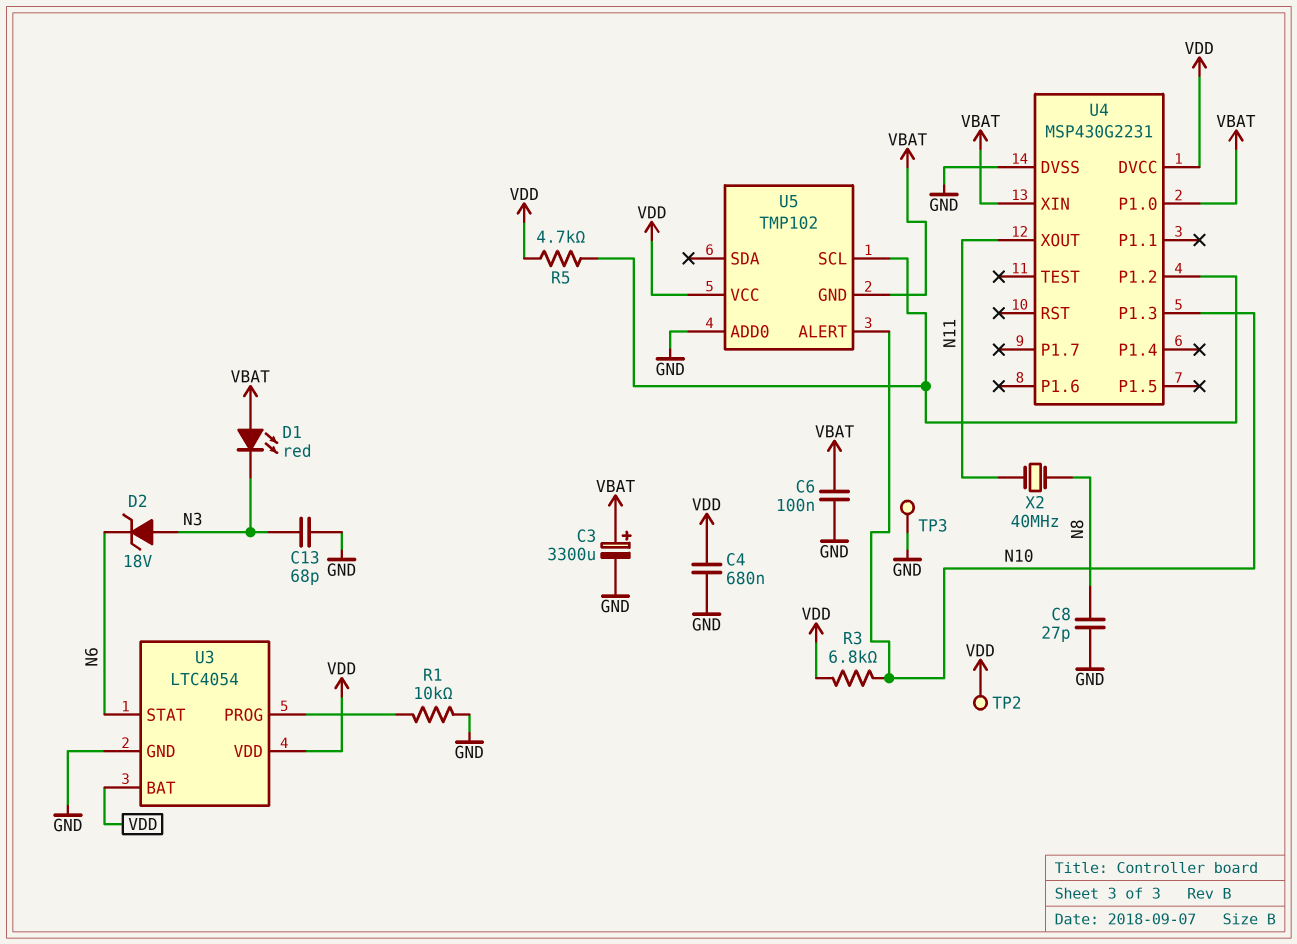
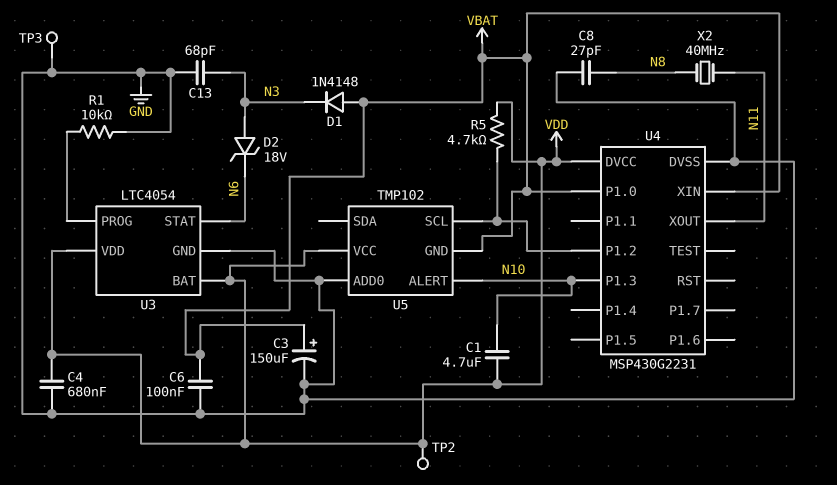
C1: none -> 4.7uF (N10, VDD)
C3: 3300uF (plus VBAT, minus GND) -> 150uF (plus VBAT, minus GND)
D1: LED red (A VBAT, K N3) -> diode 1N4148 (A VBAT, K N3)
R3: 6.8k (N10, VDD) -> none

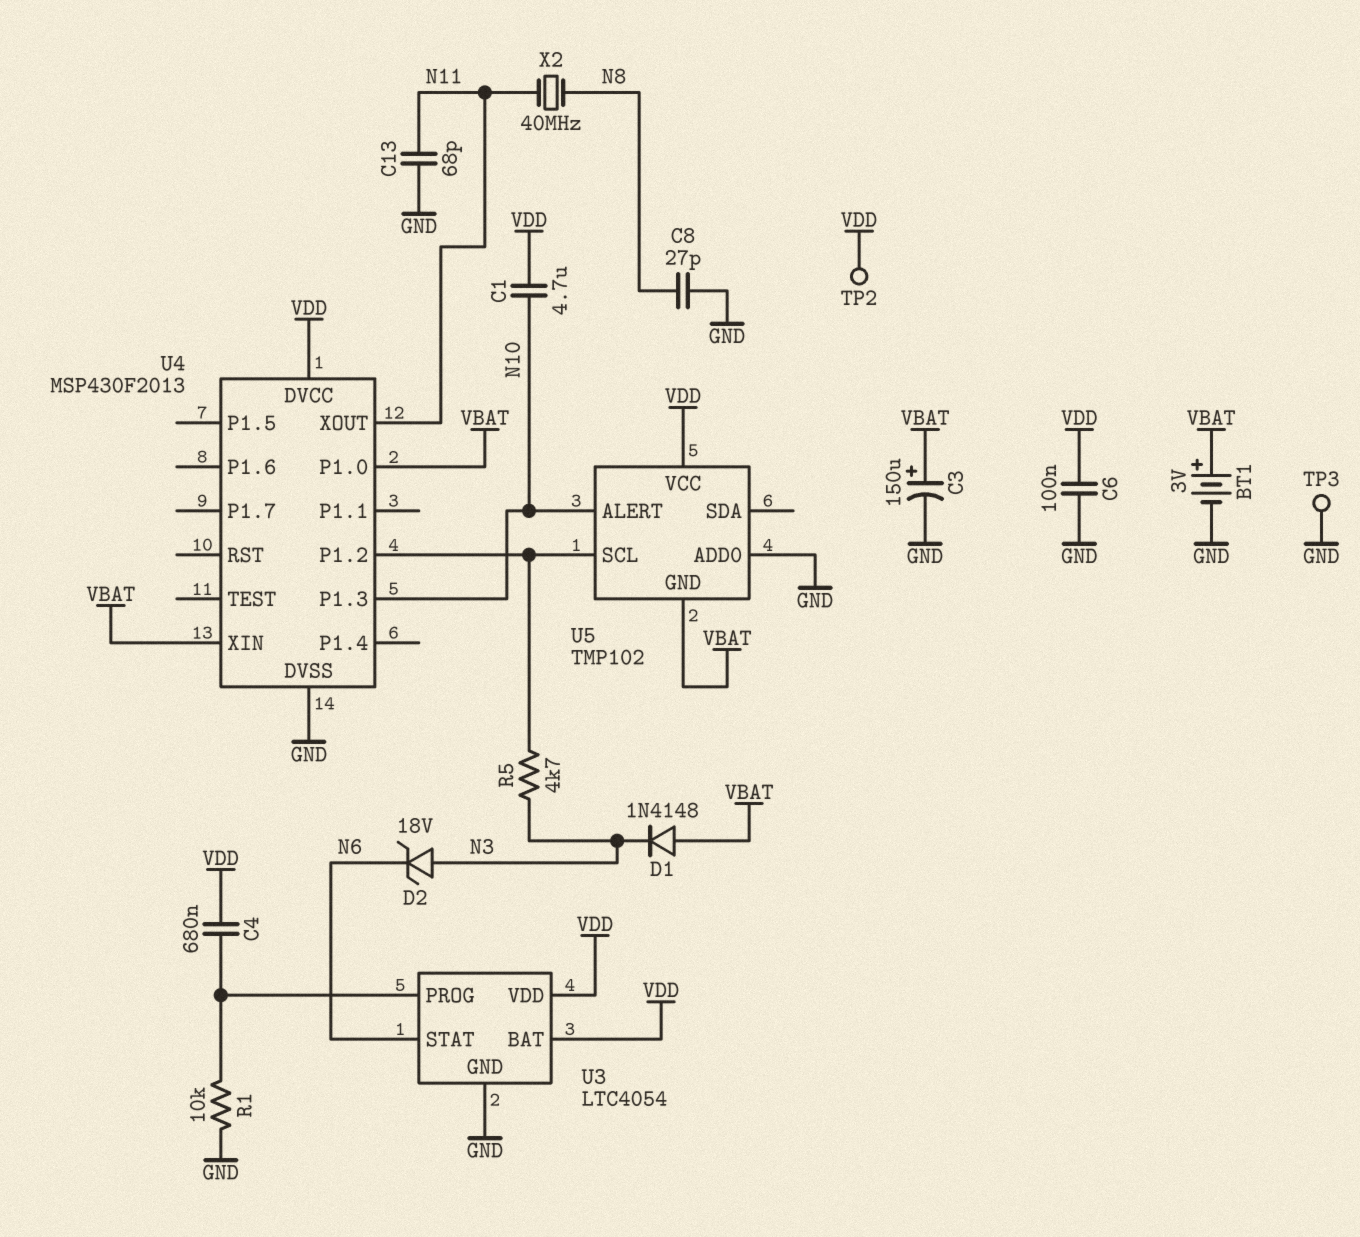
BT1: none -> 3V (plus VBAT, minus GND)
C4: 680nF (GND, VDD) -> 680nF (U3/PROG, VDD)
C6: 100nF (GND, VBAT) -> 100nF (GND, VDD)
C13: 68pF (GND, N3) -> 68pF (GND, N11)
R5: 4.7k (U4/P1.2, VDD) -> 4.7k (N3, U4/P1.2)
U4: MSP430G2231 -> MSP430F2013

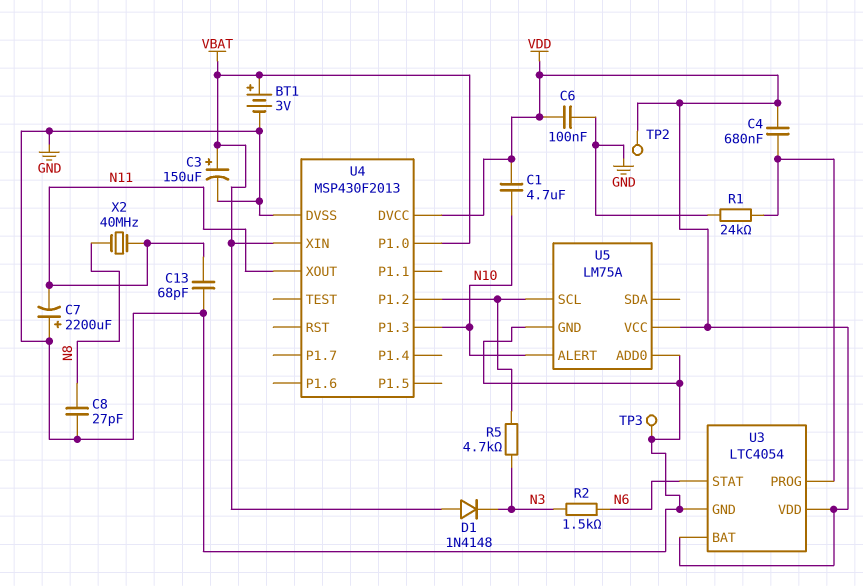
C7: none -> 2200uF (plus GND, minus N11)
D2: zener 18V (A N3, K N6) -> none
R1: 10k (GND, U3/PROG) -> 24k (GND, U3/PROG)
R2: none -> 1.5k (N3, N6)
U5: TMP102 -> LM75A
U5 pin GND: VBAT -> GND

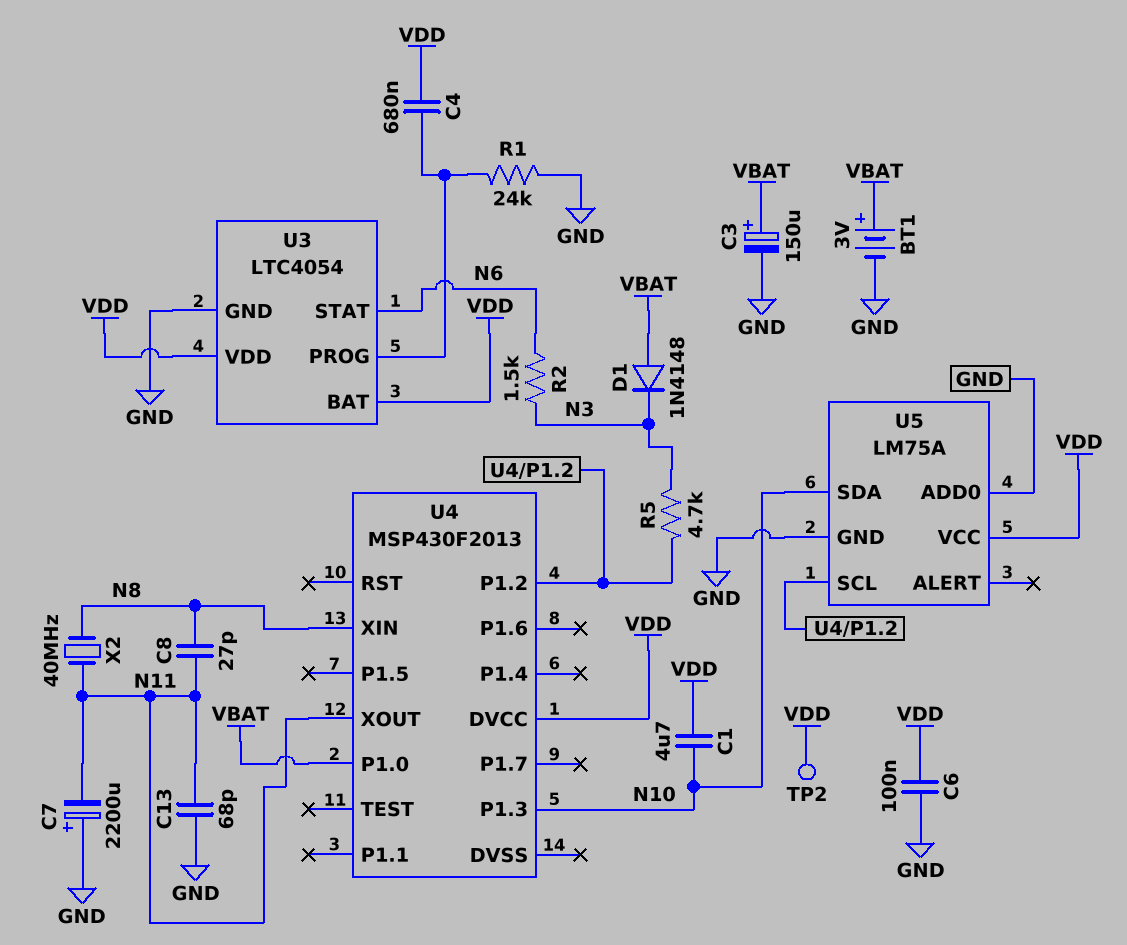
C8: 27pF (GND, N8) -> 27pF (N8, N11)
TP3: test point (GND) -> none
U4 pin DVSS: GND -> none
U4 pin XIN: VBAT -> N8
U5 pin ALERT: N10 -> none
U5 pin SDA: none -> N10

